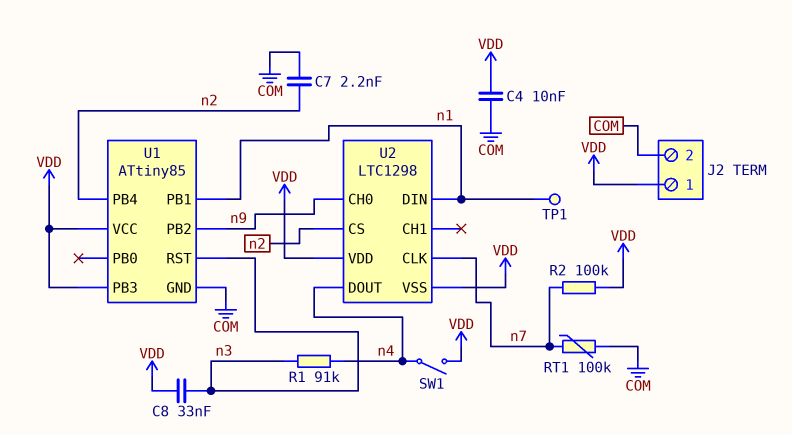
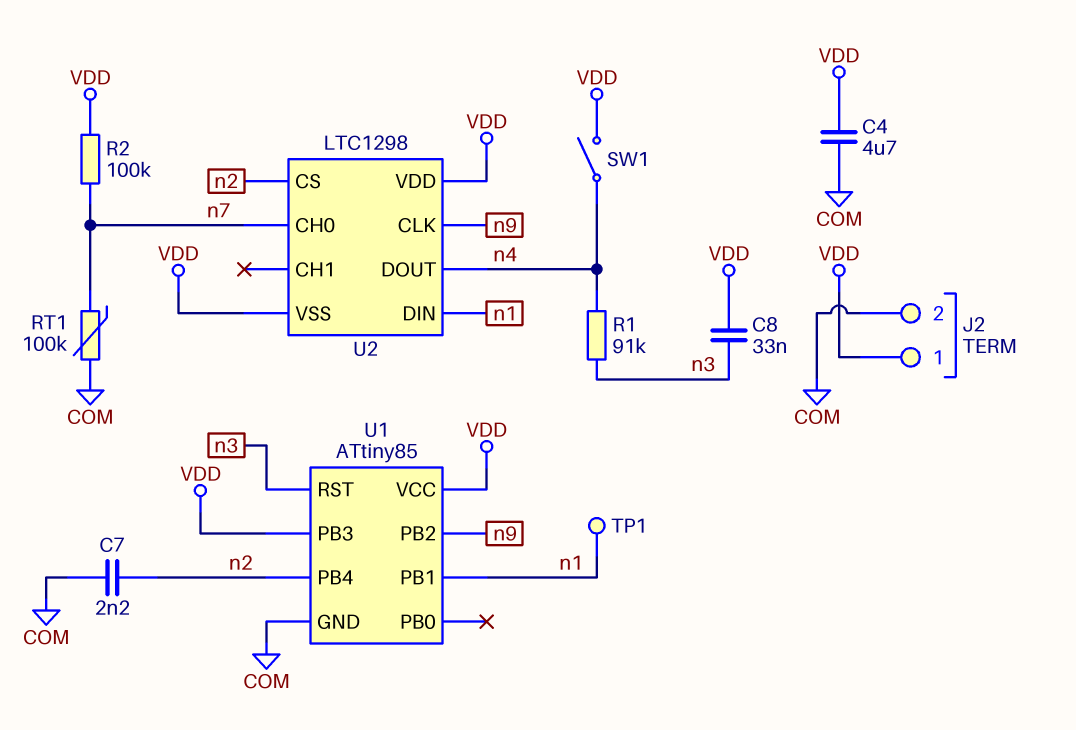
C4: 10nF (COM, VDD) -> 4.7uF (COM, VDD)
U2 pin CH0: n9 -> n7
U2 pin CLK: n7 -> n9

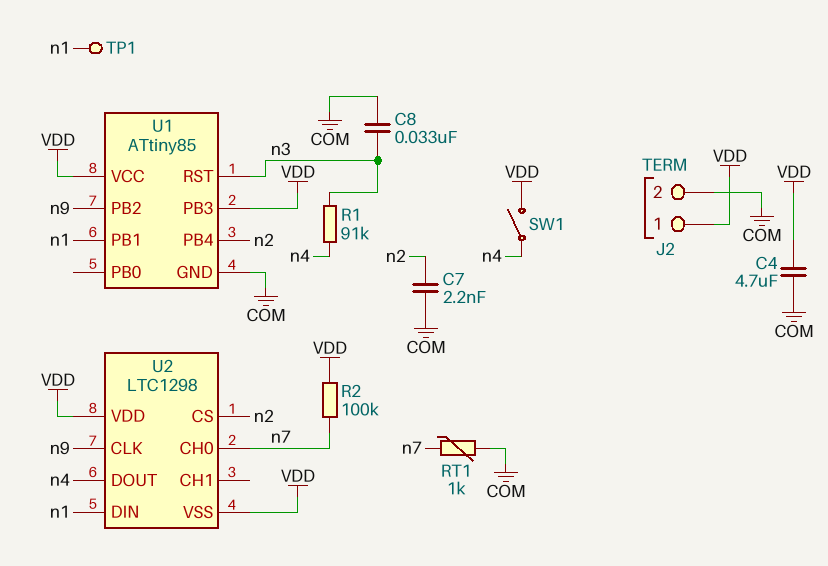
C8: 33nF (VDD, n3) -> 33nF (COM, n3)
RT1: 100k (COM, n7) -> 1k (COM, n7)

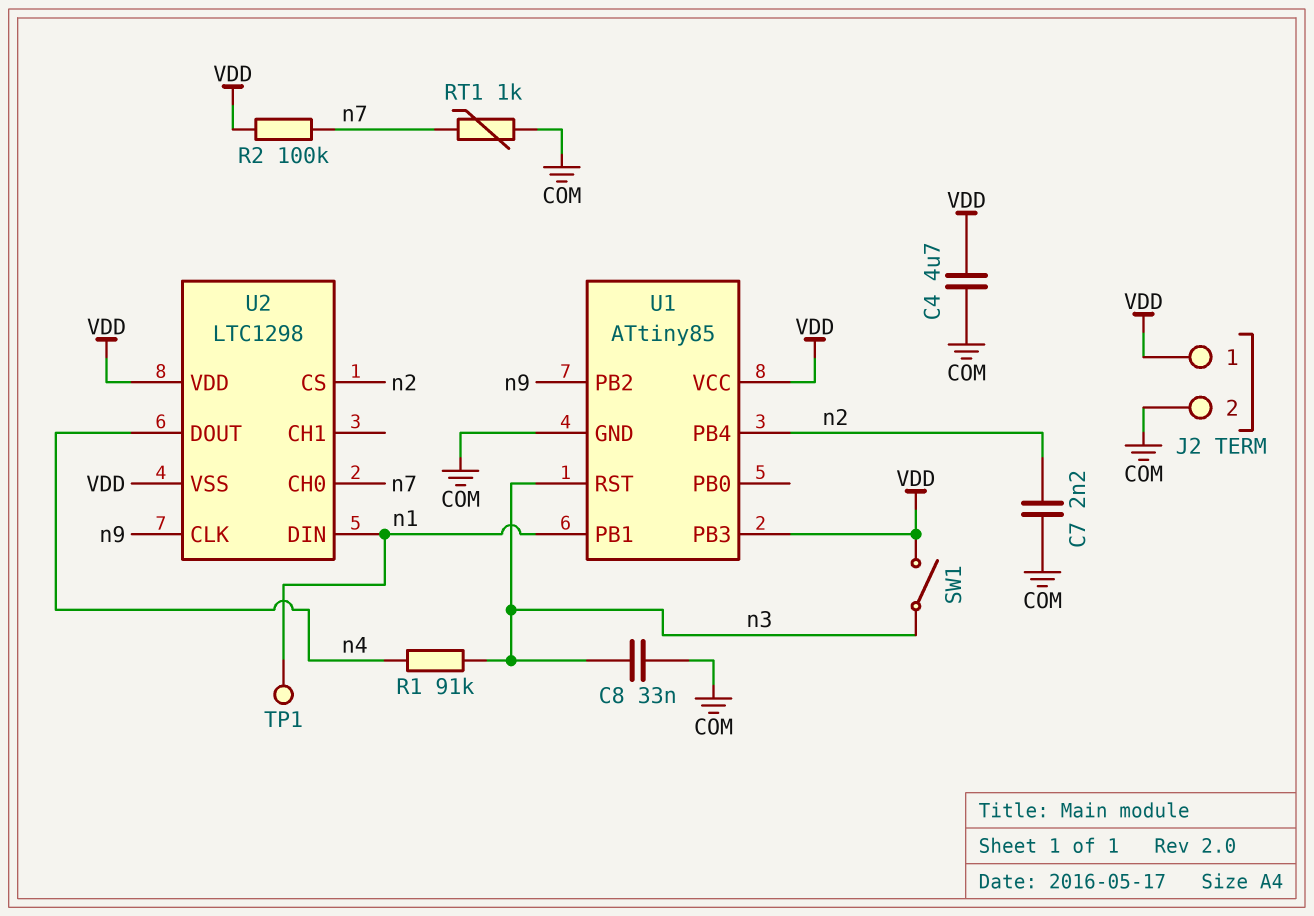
SW1: switch (VDD, n4) -> switch (VDD, n3)

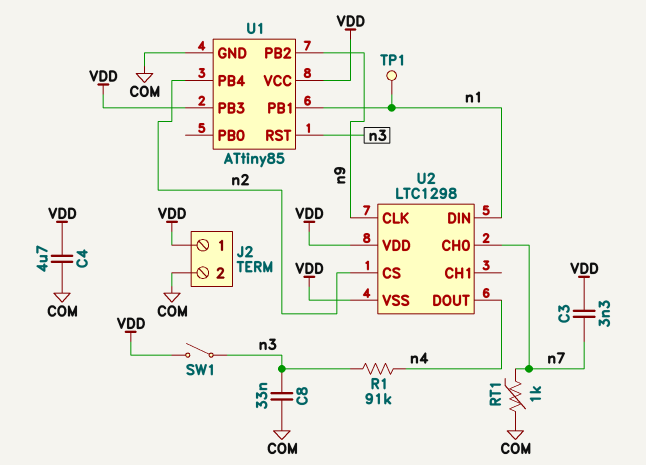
C3: none -> 3.3nF (VDD, n7)
C7: 2.2nF (COM, n2) -> none
R2: 100k (VDD, n7) -> none

